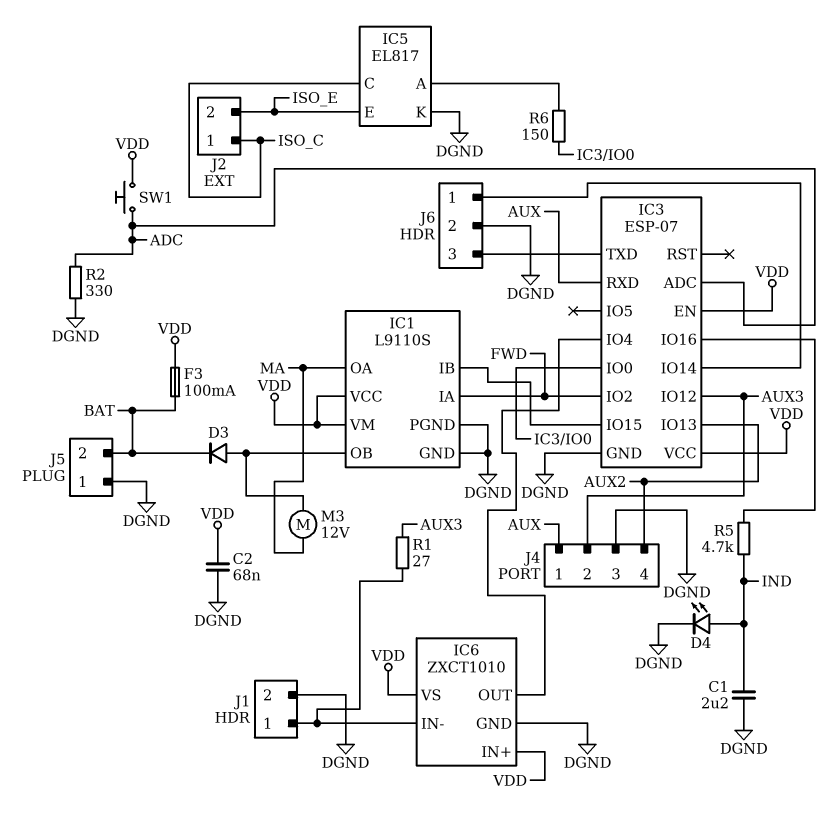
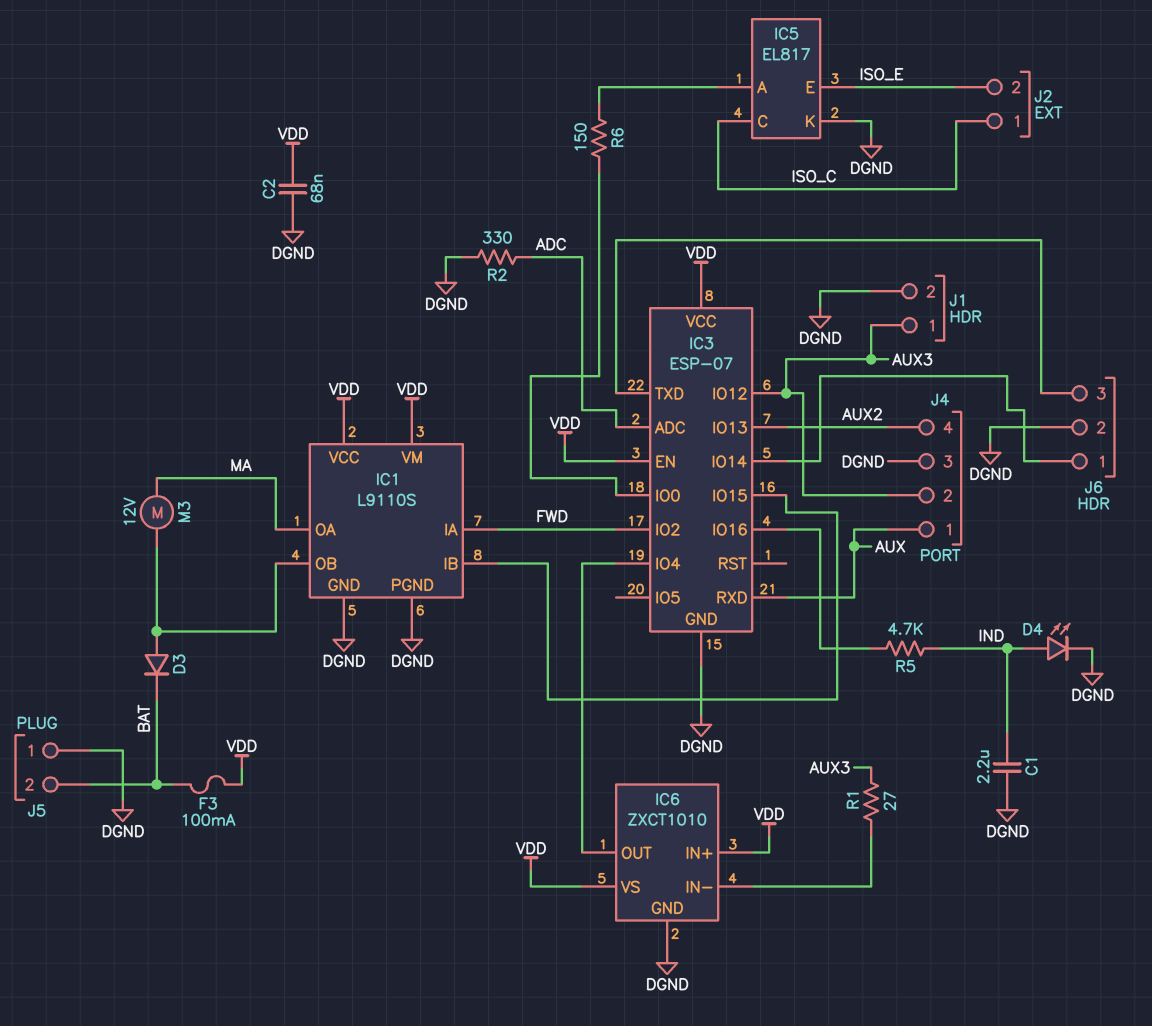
J1 pin 1: IC6/IN- -> AUX3
SW1: button (ADC, VDD) -> none

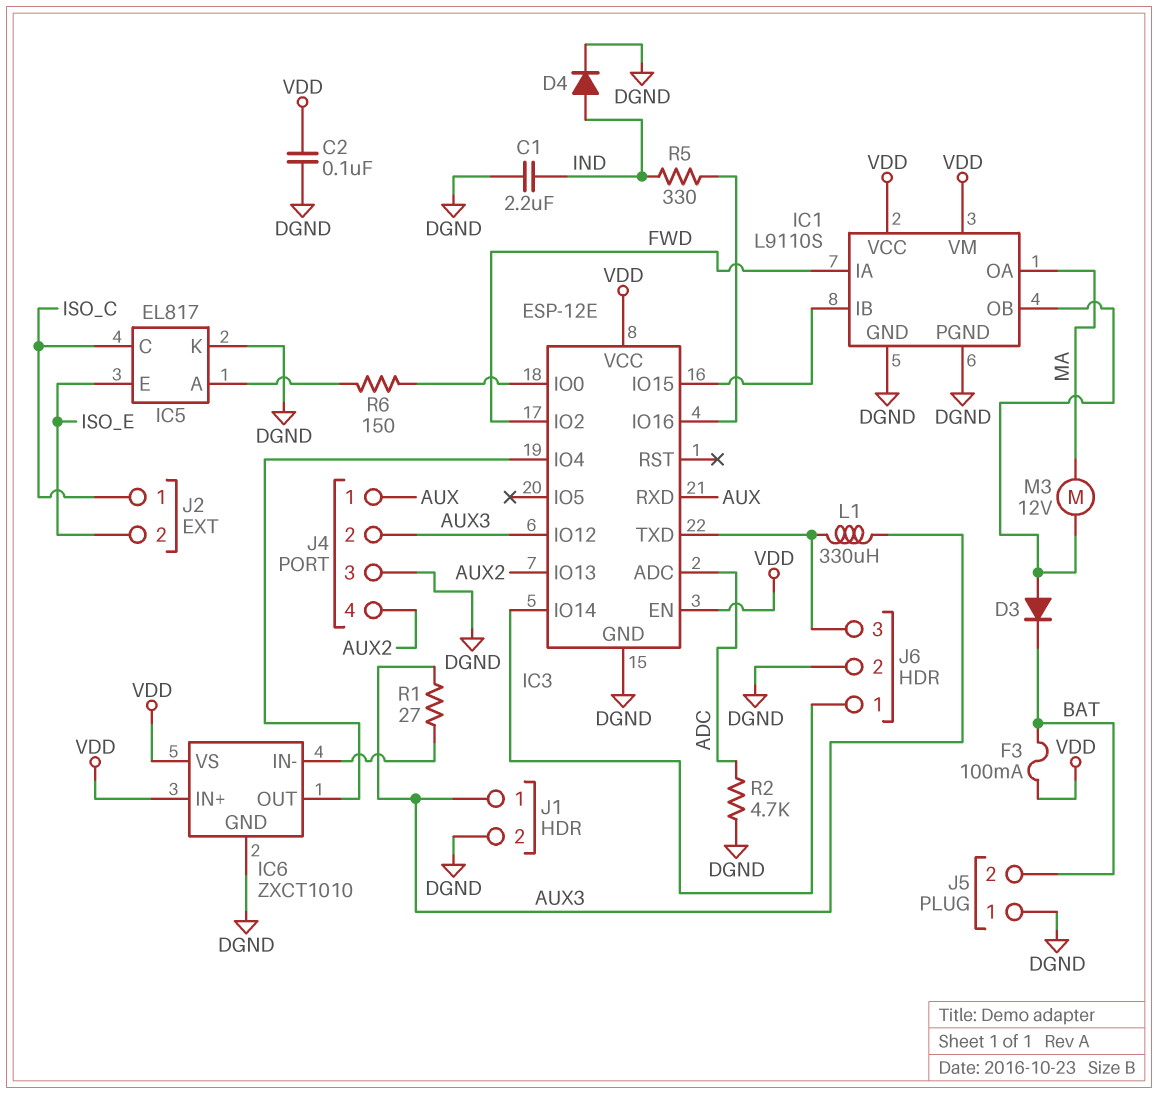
C2: 68nF (DGND, VDD) -> 100nF (DGND, VDD)
D4: LED (A IND, K DGND) -> diode (A IND, K DGND)
IC3: ESP-07 -> ESP-12E
L1: none -> 330uH (AUX3, IC3/TXD)
R2: 330 (ADC, DGND) -> 4.7k (ADC, DGND)
R5: 4.7k (IC3/IO16, IND) -> 330 (IC3/IO16, IND)

